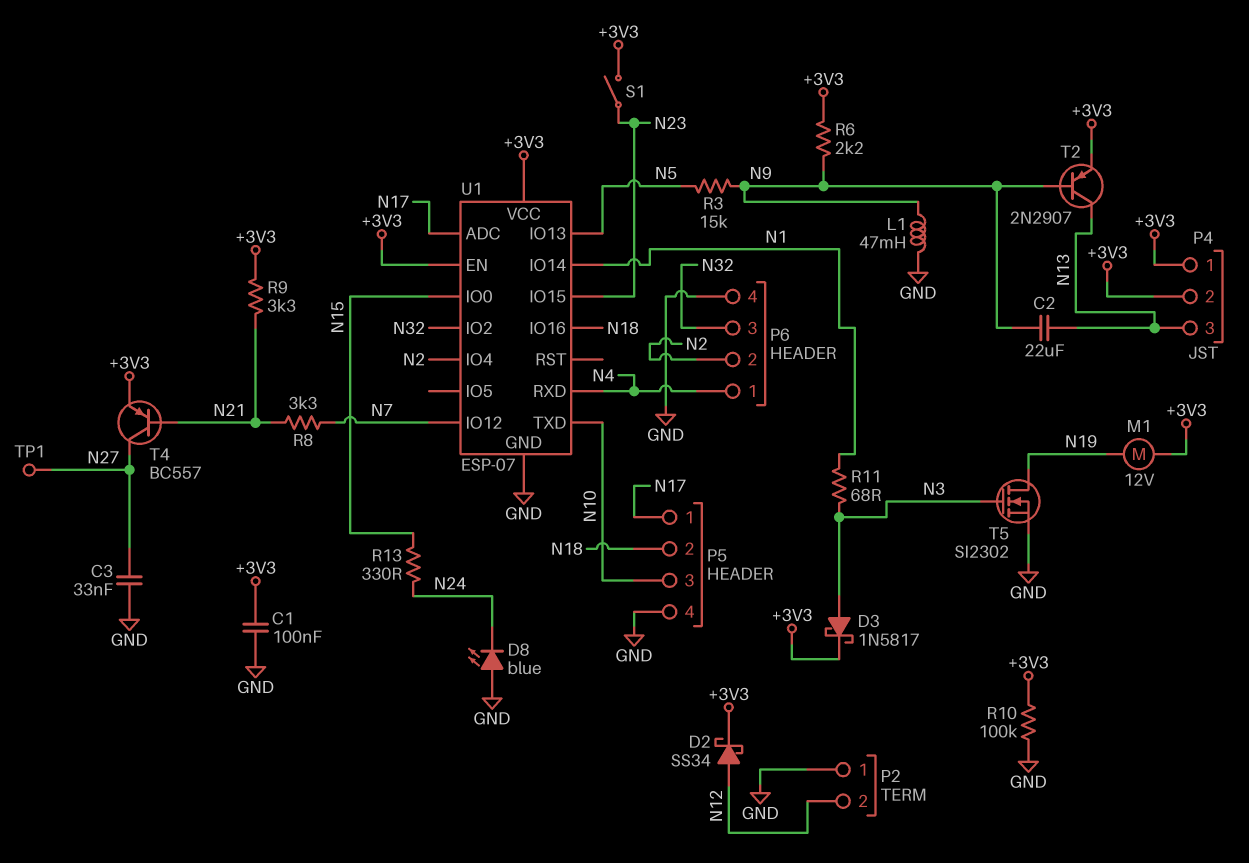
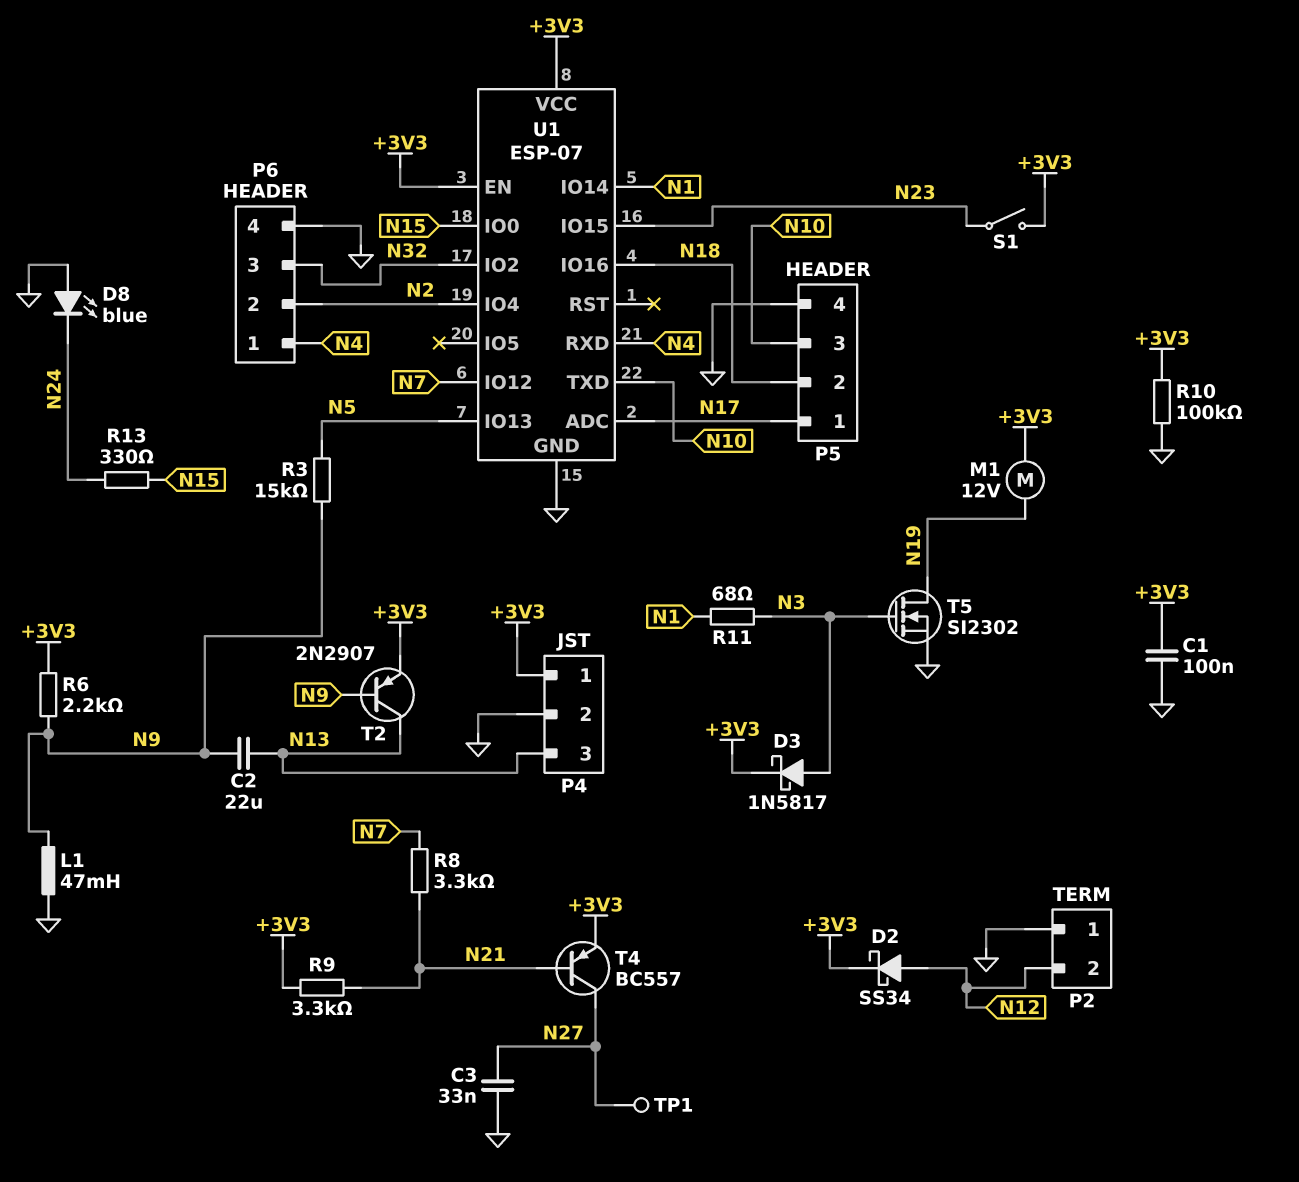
P4 pin 2: +3V3 -> GND

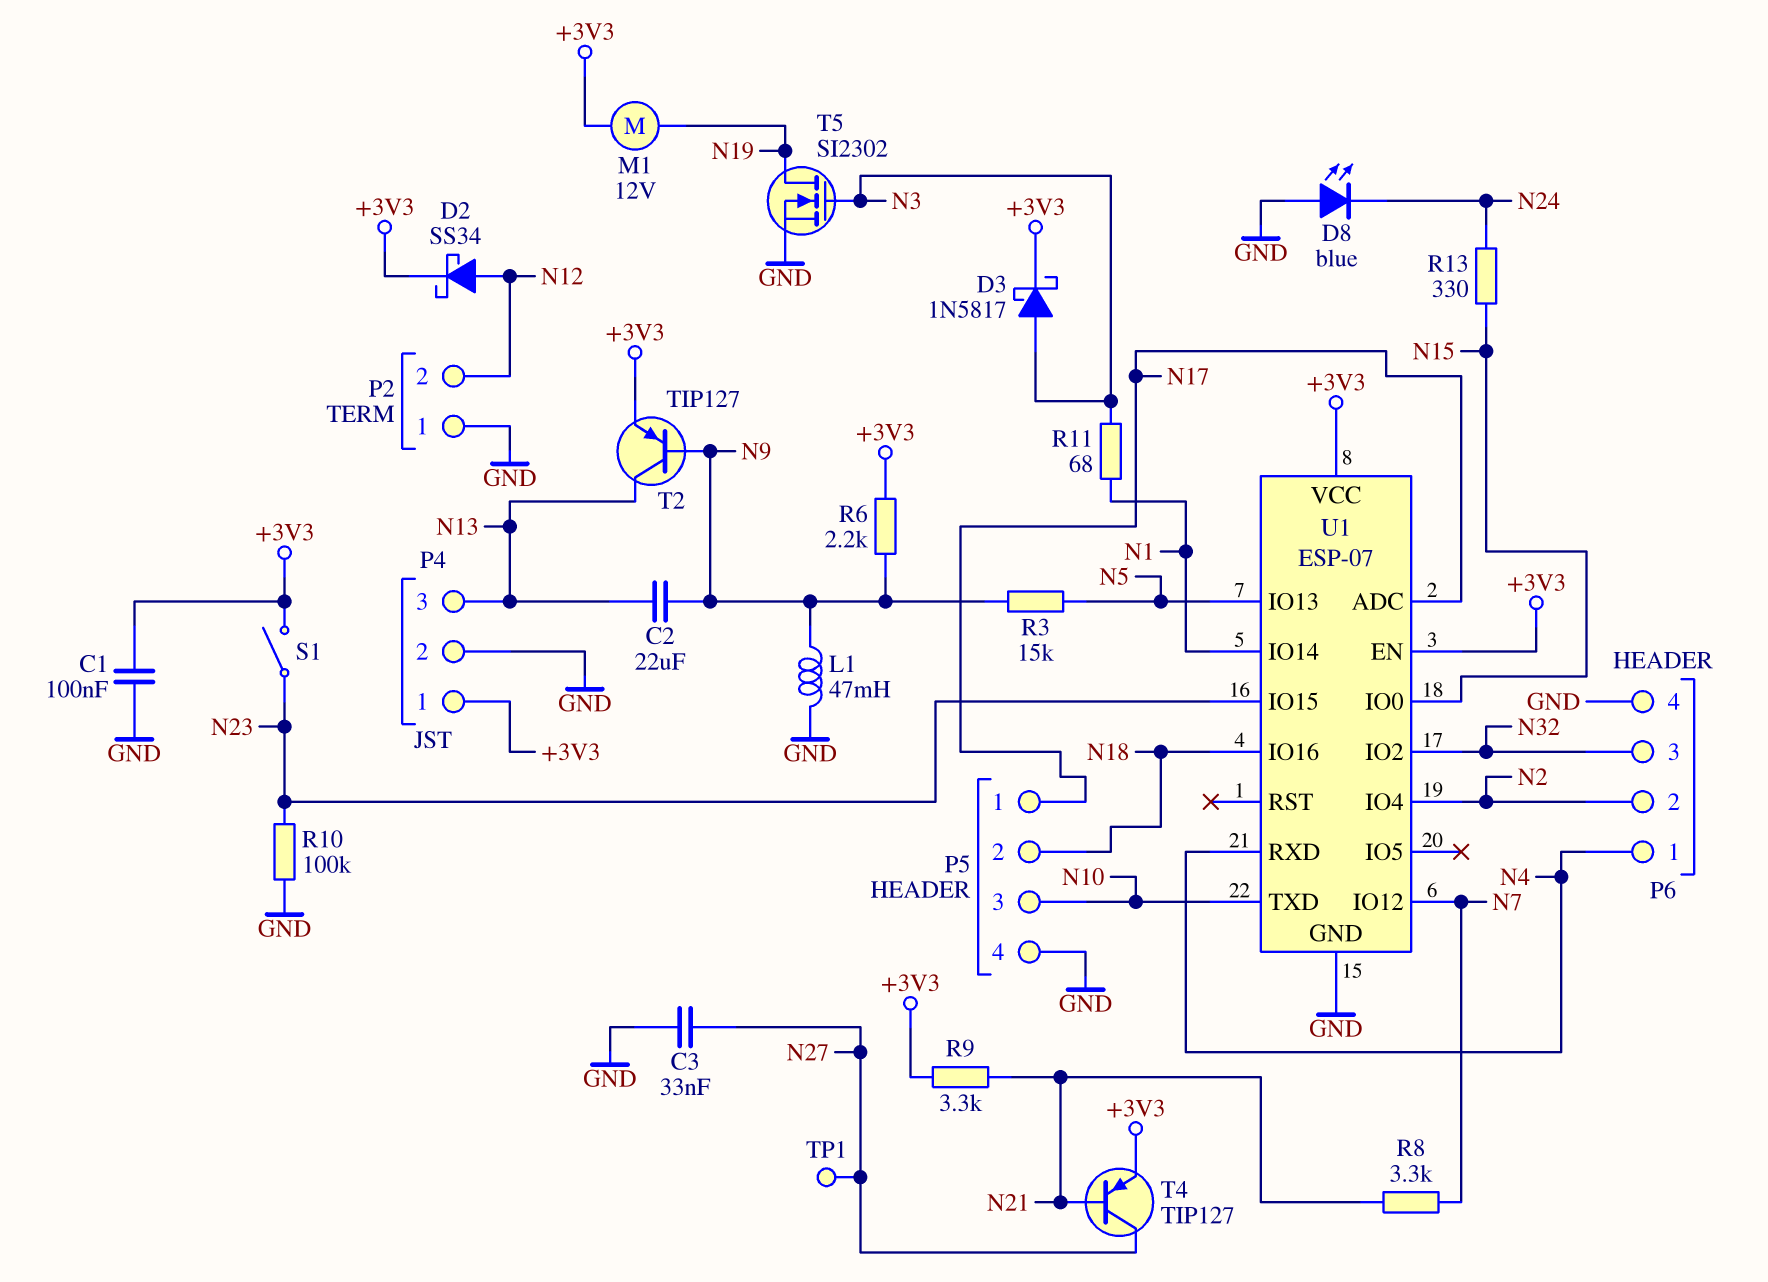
R10: 100k (+3V3, GND) -> 100k (GND, N23)
T2: PNP 2N2907 (B N9, C N13, E +3V3) -> PNP TIP127 (B N9, C N13, E +3V3)
T4: PNP BC557 (B N21, C N27, E +3V3) -> PNP TIP127 (B N21, C N27, E +3V3)

